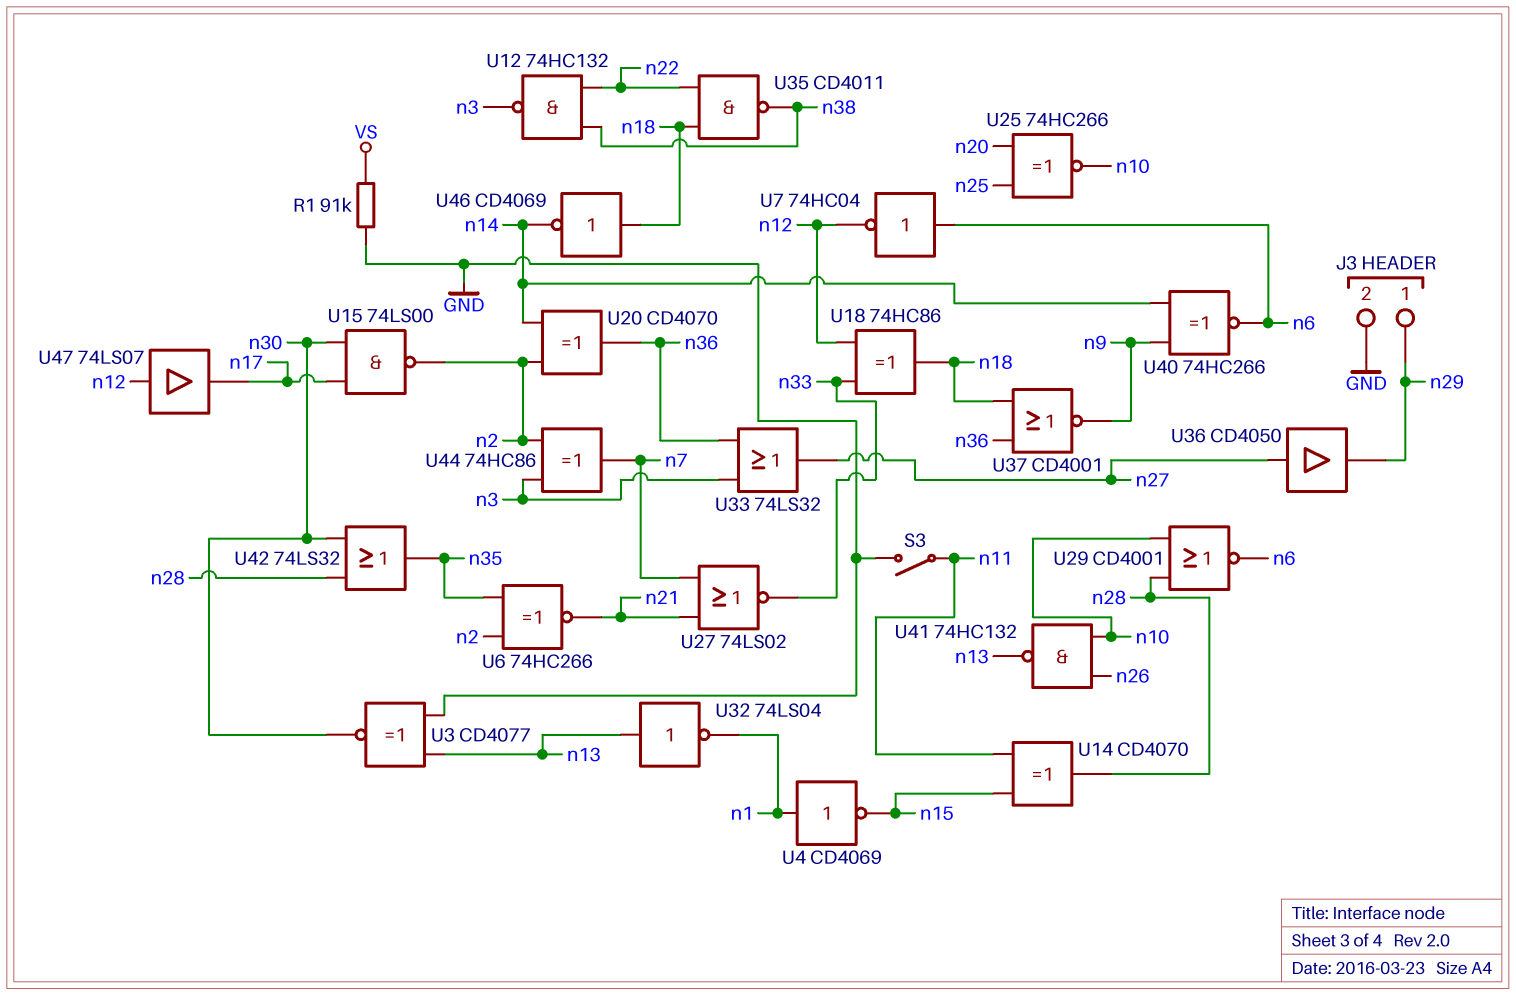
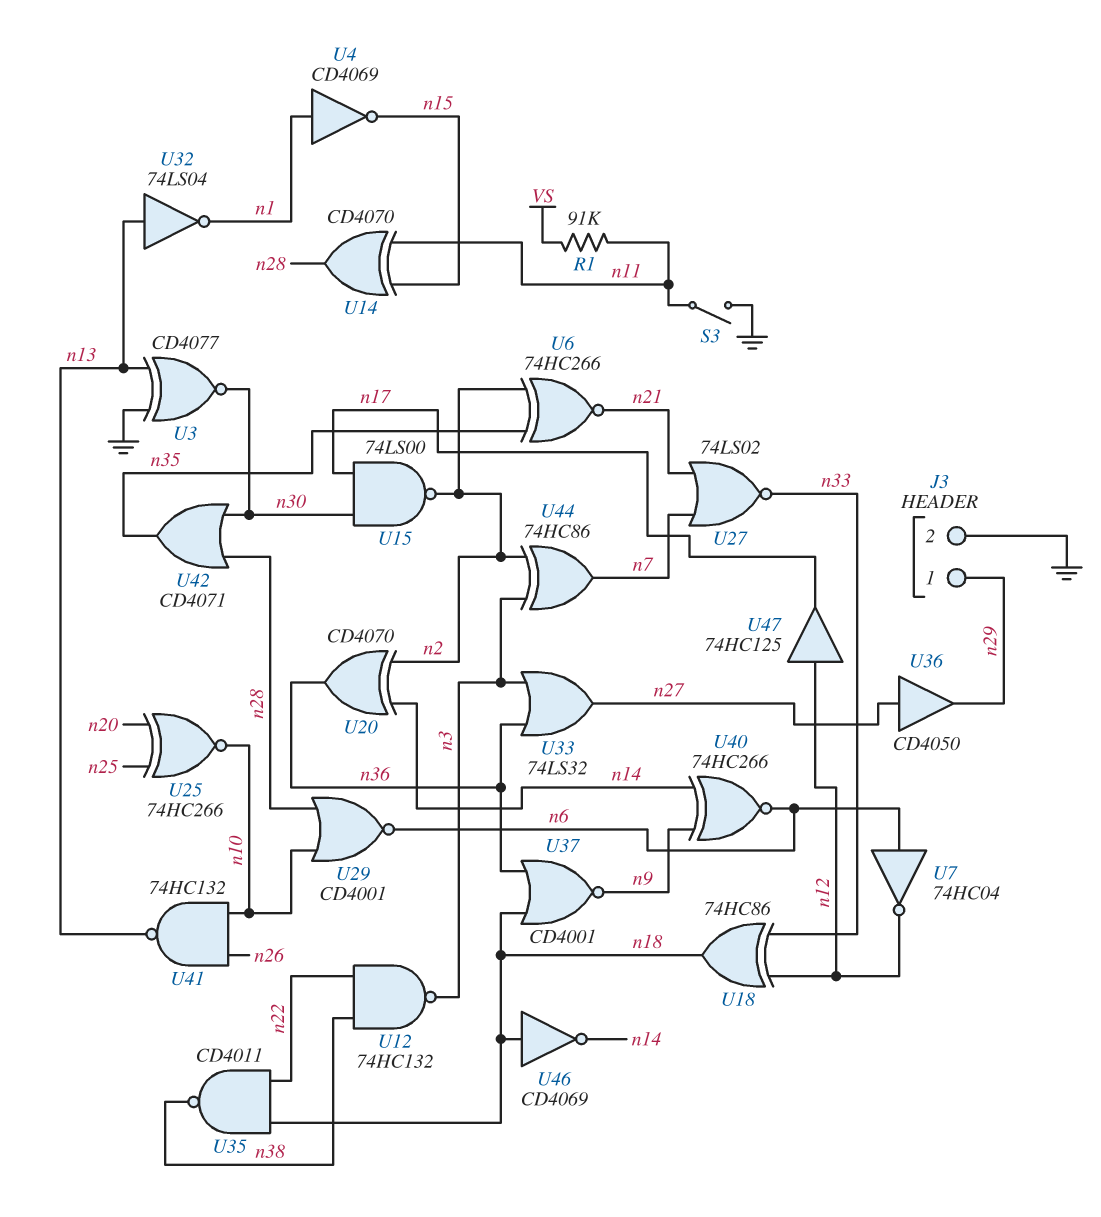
R1: 91k (GND, VS) -> 91k (VS, n11)
U42: OR 74LS32 (in n28, in n30, out n35) -> OR CD4071 (in n28, in n30, out n35)
U47: buffer 74LS07 (in n12, out n17) -> buffer 74HC125 (in n12, out n17)

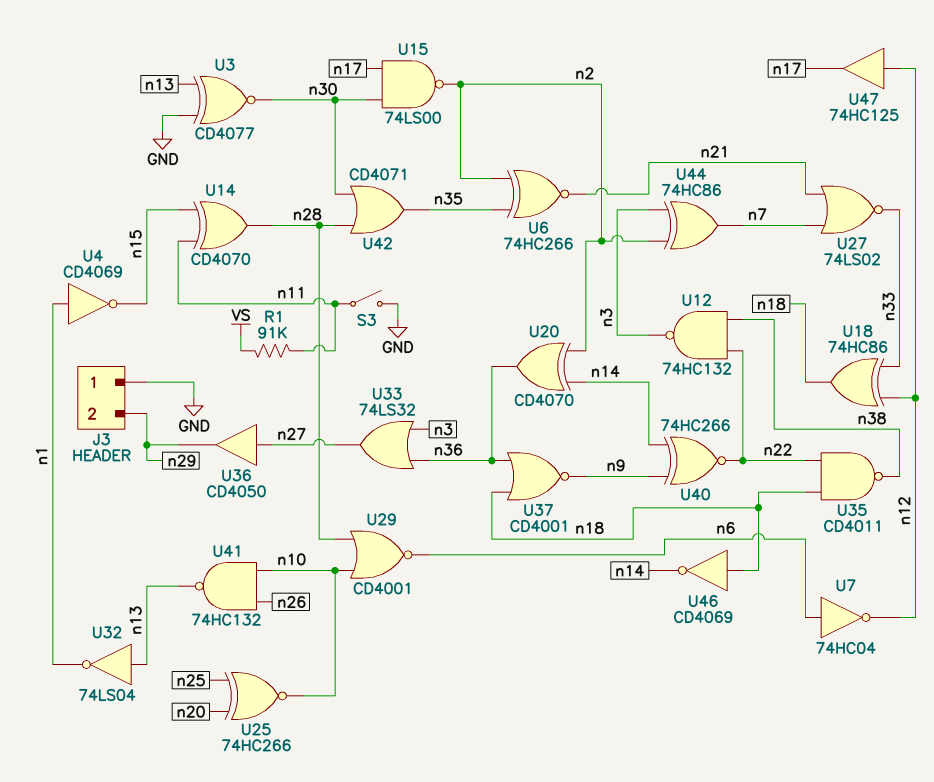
J3 pin 1: n29 -> GND
J3 pin 2: GND -> n29
U40: XNOR 74HC266 (in n9, in n14, out n6) -> XNOR 74HC266 (in n9, in n14, out n22)

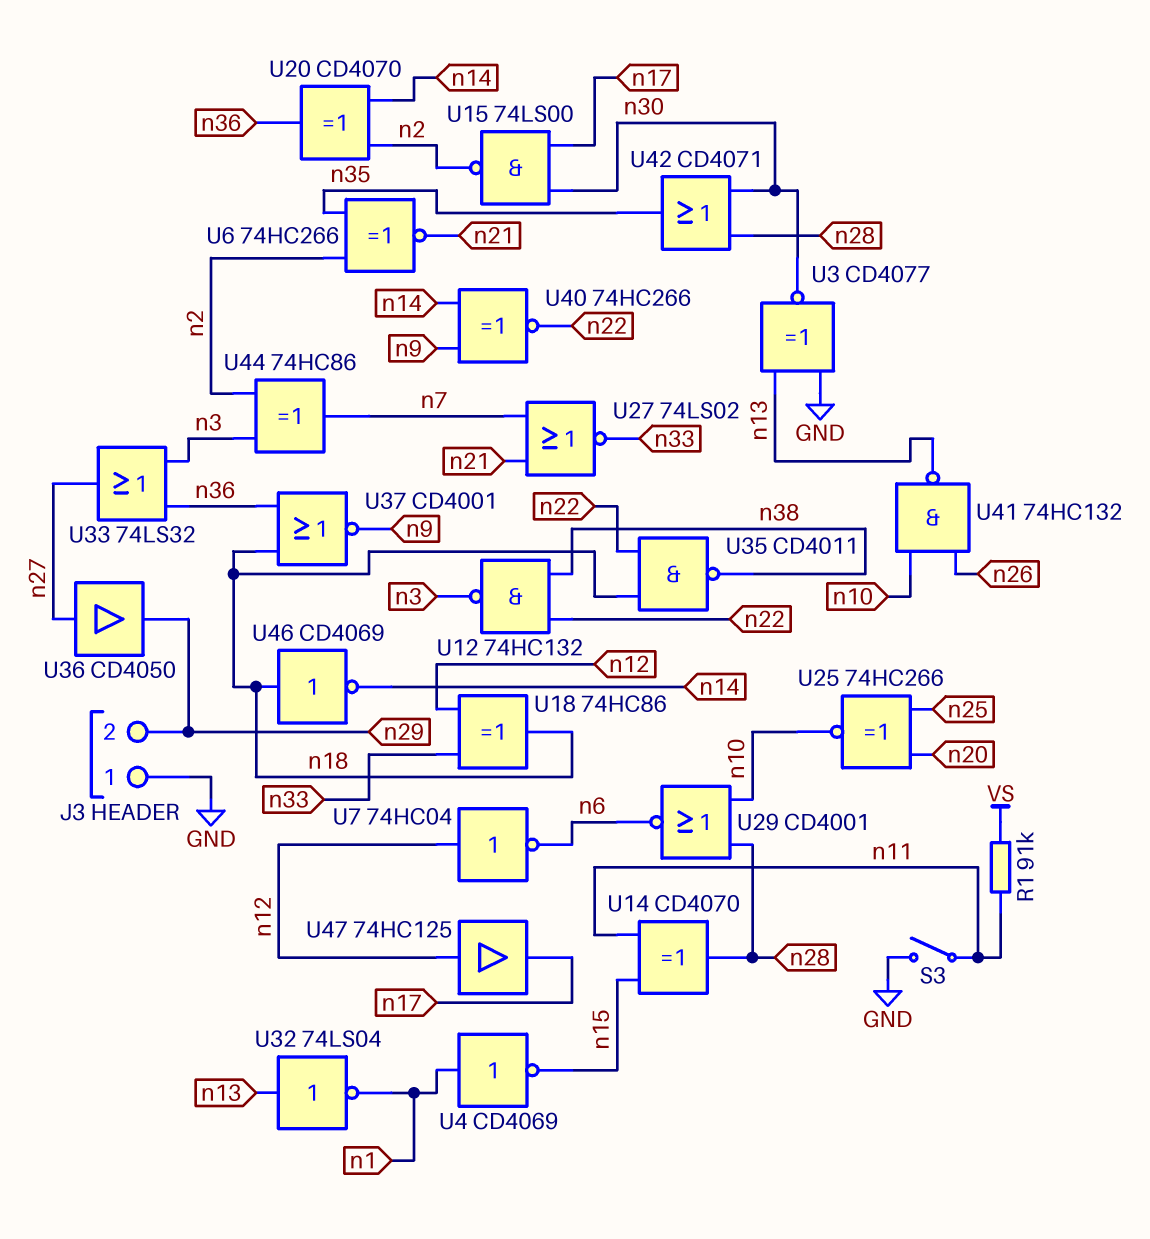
U7: NOT 74HC04 (in n6, out n12) -> NOT 74HC04 (in n12, out n6)

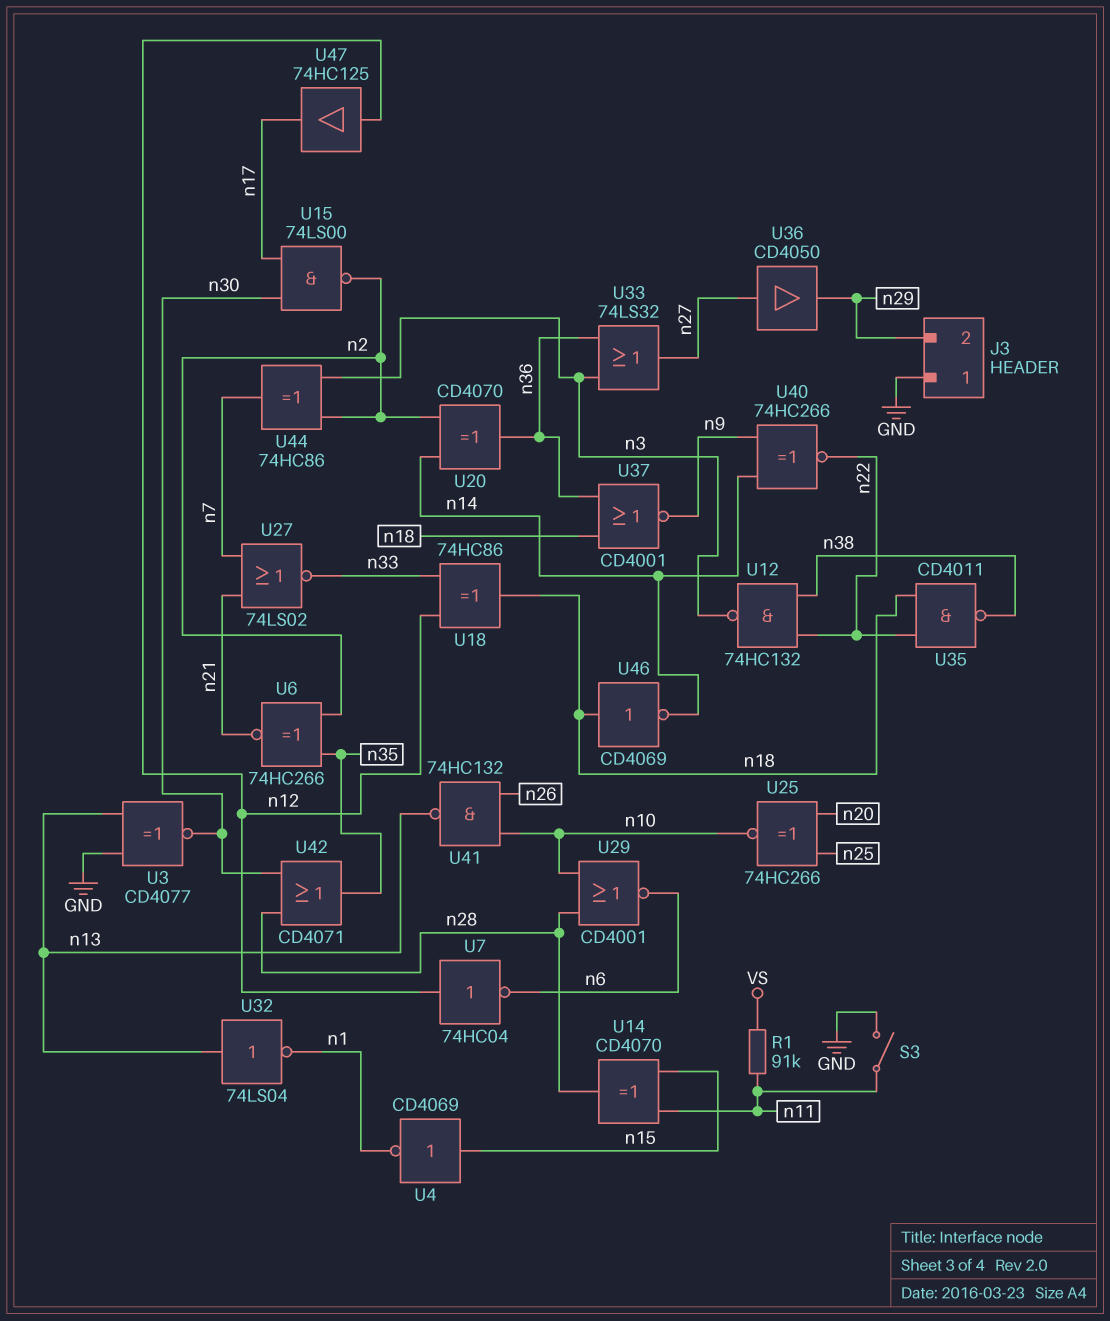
U4: NOT CD4069 (in n1, out n15) -> NOT CD4069 (in n15, out n1)

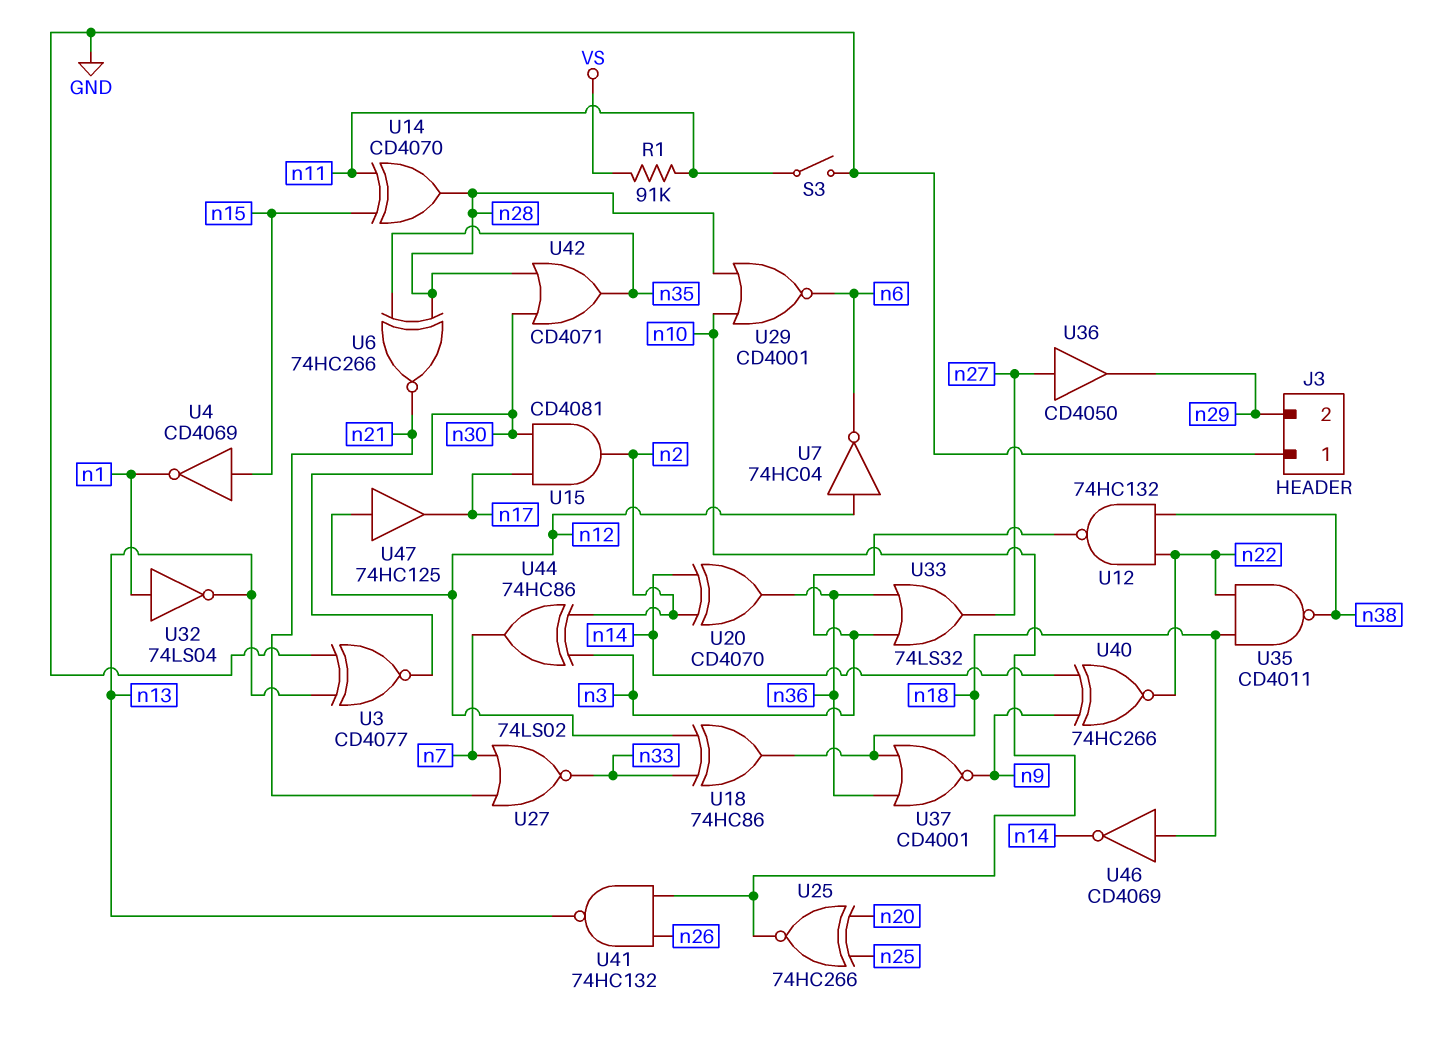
U6: XNOR 74HC266 (in n2, in n35, out n21) -> XNOR 74HC266 (in n28, in n35, out n21)
U15: NAND 74LS00 (in n17, in n30, out n2) -> AND CD4081 (in n17, in n30, out n2)
U32: NOT 74LS04 (in n13, out n1) -> NOT 74LS04 (in n1, out n13)

